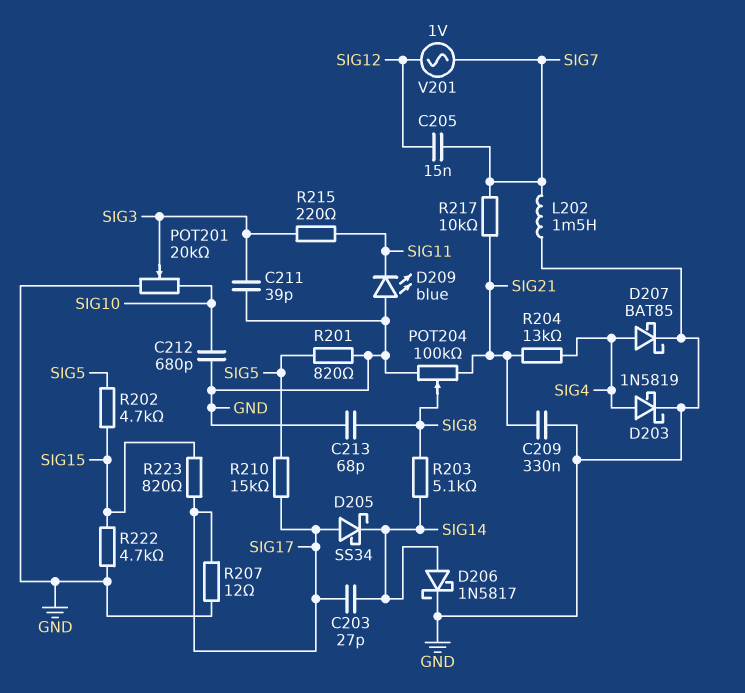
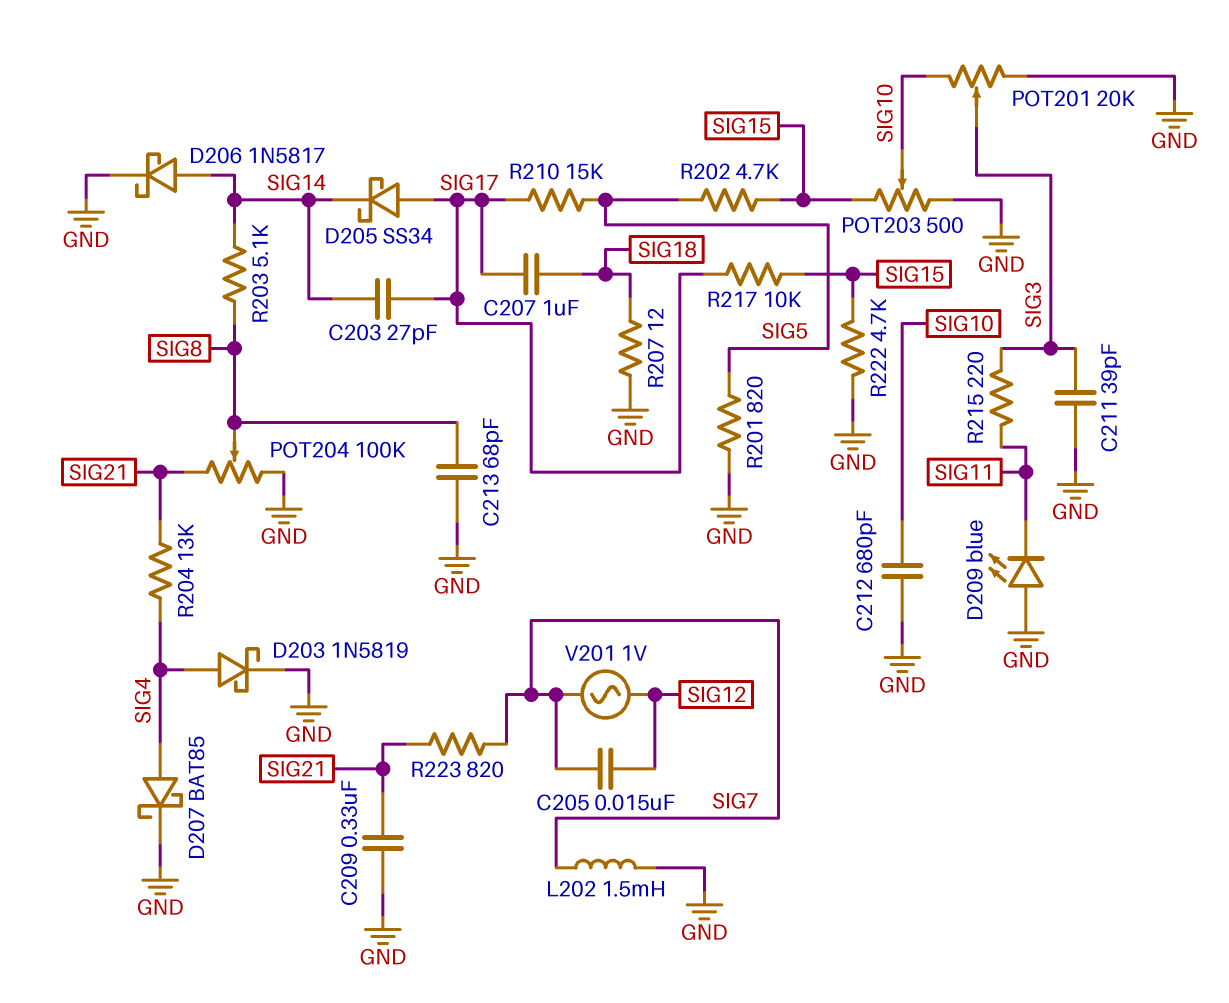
C207: none -> 1uF (SIG17, SIG18)
POT203: none -> 500 (GND, SIG15, wiper SIG10)
R207: 12 (GND, SIG17) -> 12 (GND, SIG18)
R217: 10k (SIG7, SIG21) -> 10k (SIG15, SIG17)
R223: 820 (SIG15, SIG17) -> 820 (SIG7, SIG21)

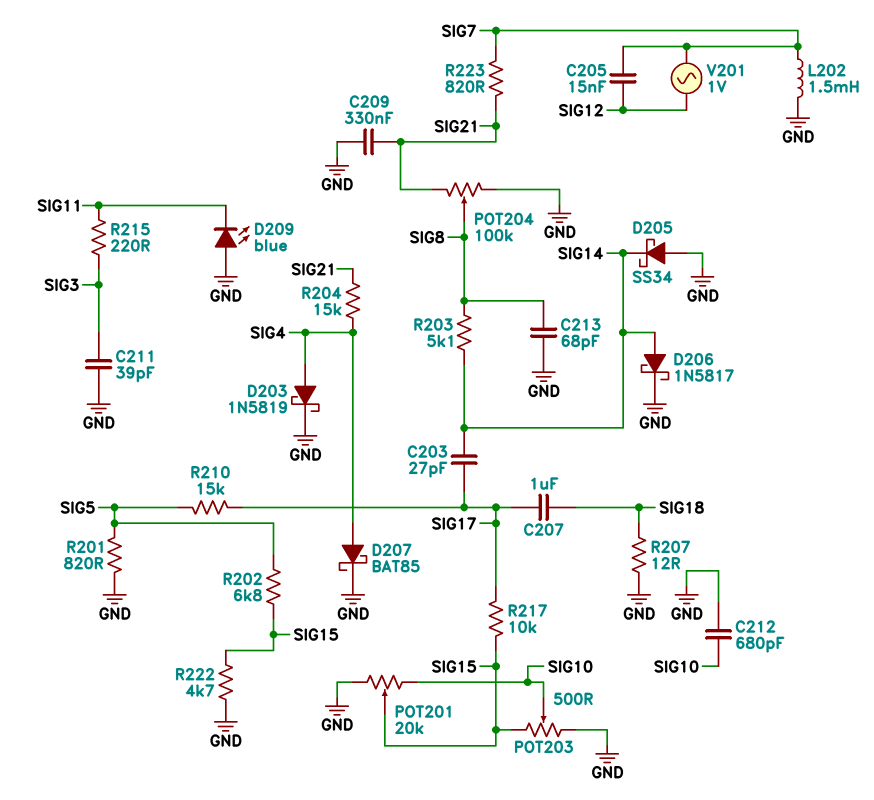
D205: schottky SS34 (A SIG17, K SIG14) -> schottky SS34 (A GND, K SIG14)
POT201: 20k (GND, SIG10, wiper SIG3) -> 20k (GND, SIG10, wiper SIG15)
R202: 4.7k (SIG5, SIG15) -> 6.8k (SIG5, SIG15)
R204: 13k (SIG4, SIG21) -> 15k (SIG4, SIG21)

